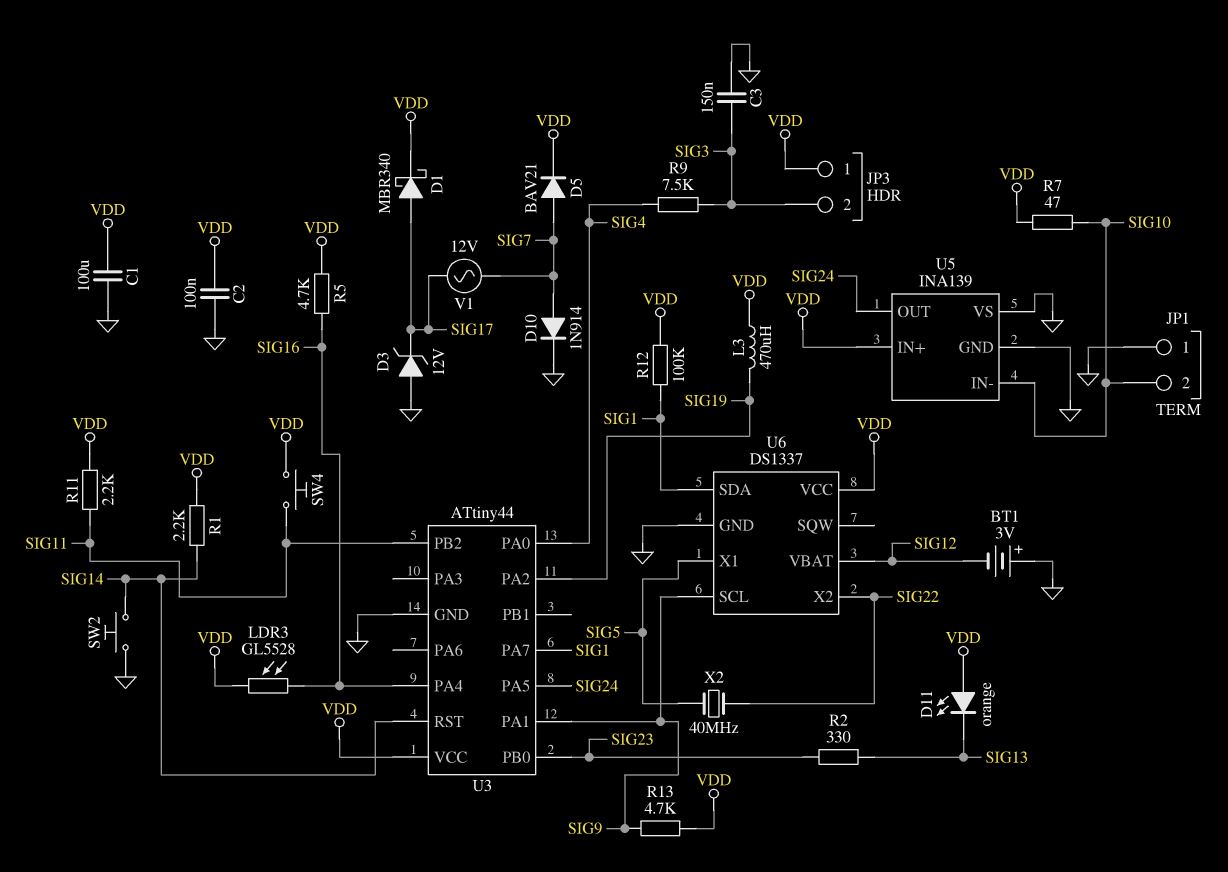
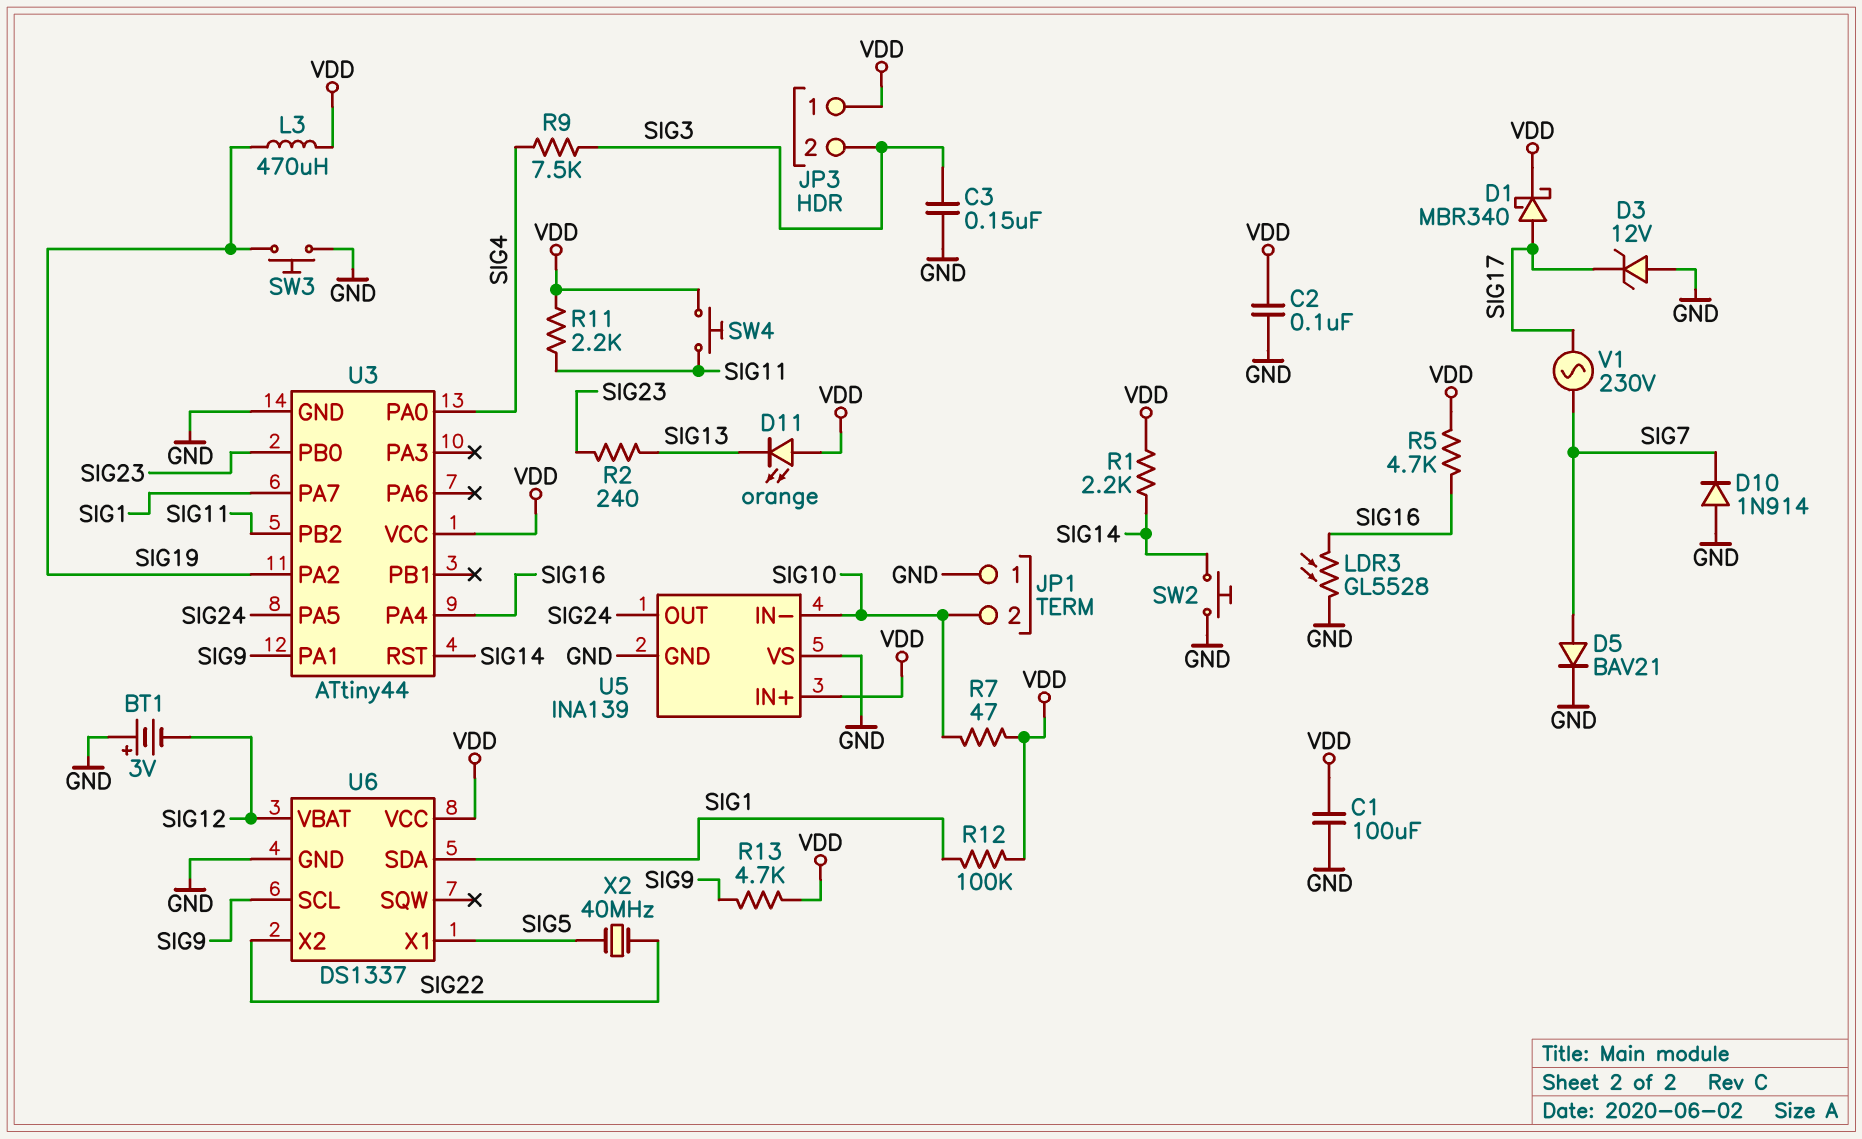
D5: diode BAV21 (A SIG7, K VDD) -> diode BAV21 (A SIG7, K GND)
D10: diode 1N914 (A SIG7, K GND) -> diode 1N914 (A GND, K SIG7)
LDR3: GL5528 (SIG16, VDD) -> GL5528 (GND, SIG16)
R2: 330 (SIG13, SIG23) -> 240 (SIG13, SIG23)
SW3: none -> button (GND, SIG19)
V1: AC 12V (SIG7, SIG17) -> AC 230V (SIG7, SIG17)

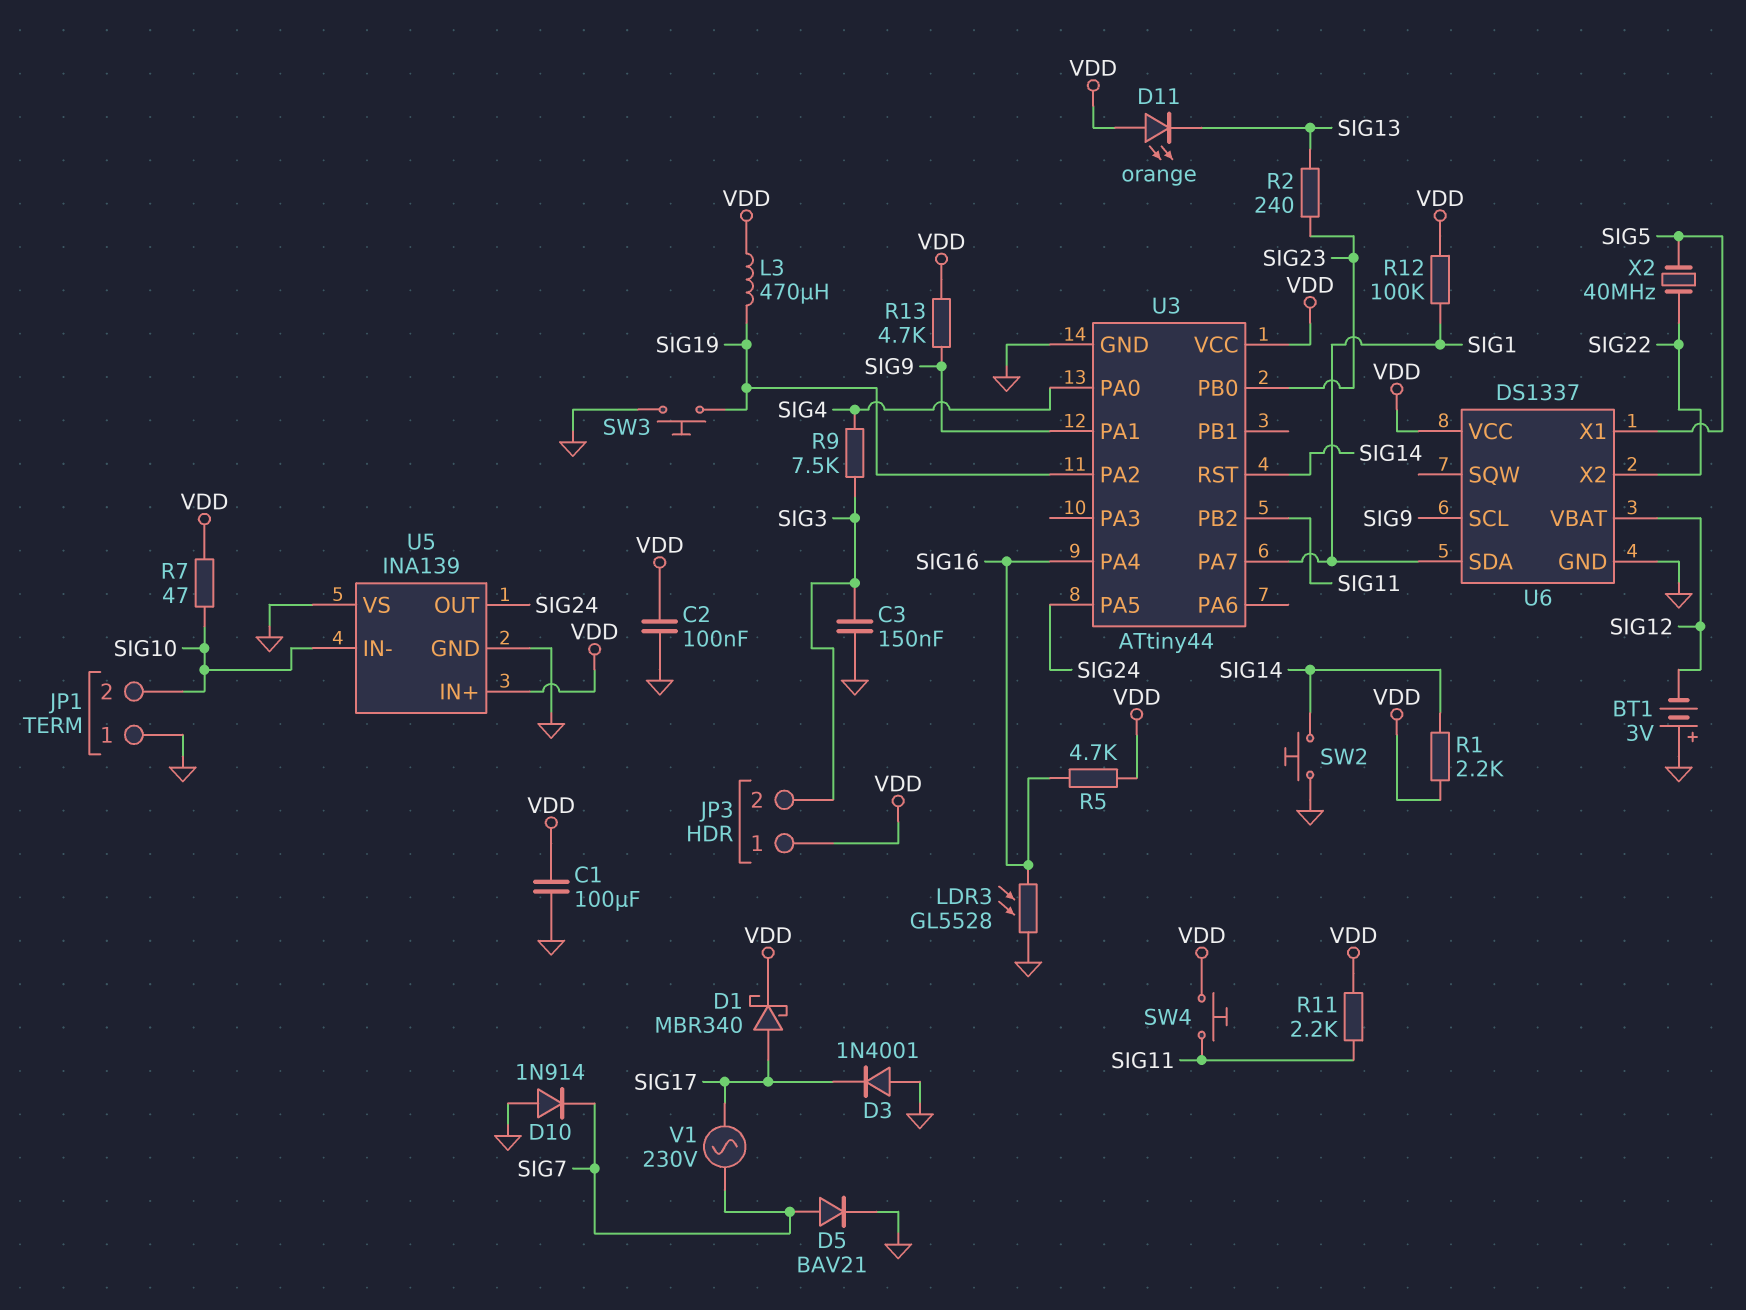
D3: zener 12V (A GND, K SIG17) -> diode 1N4001 (A GND, K SIG17)

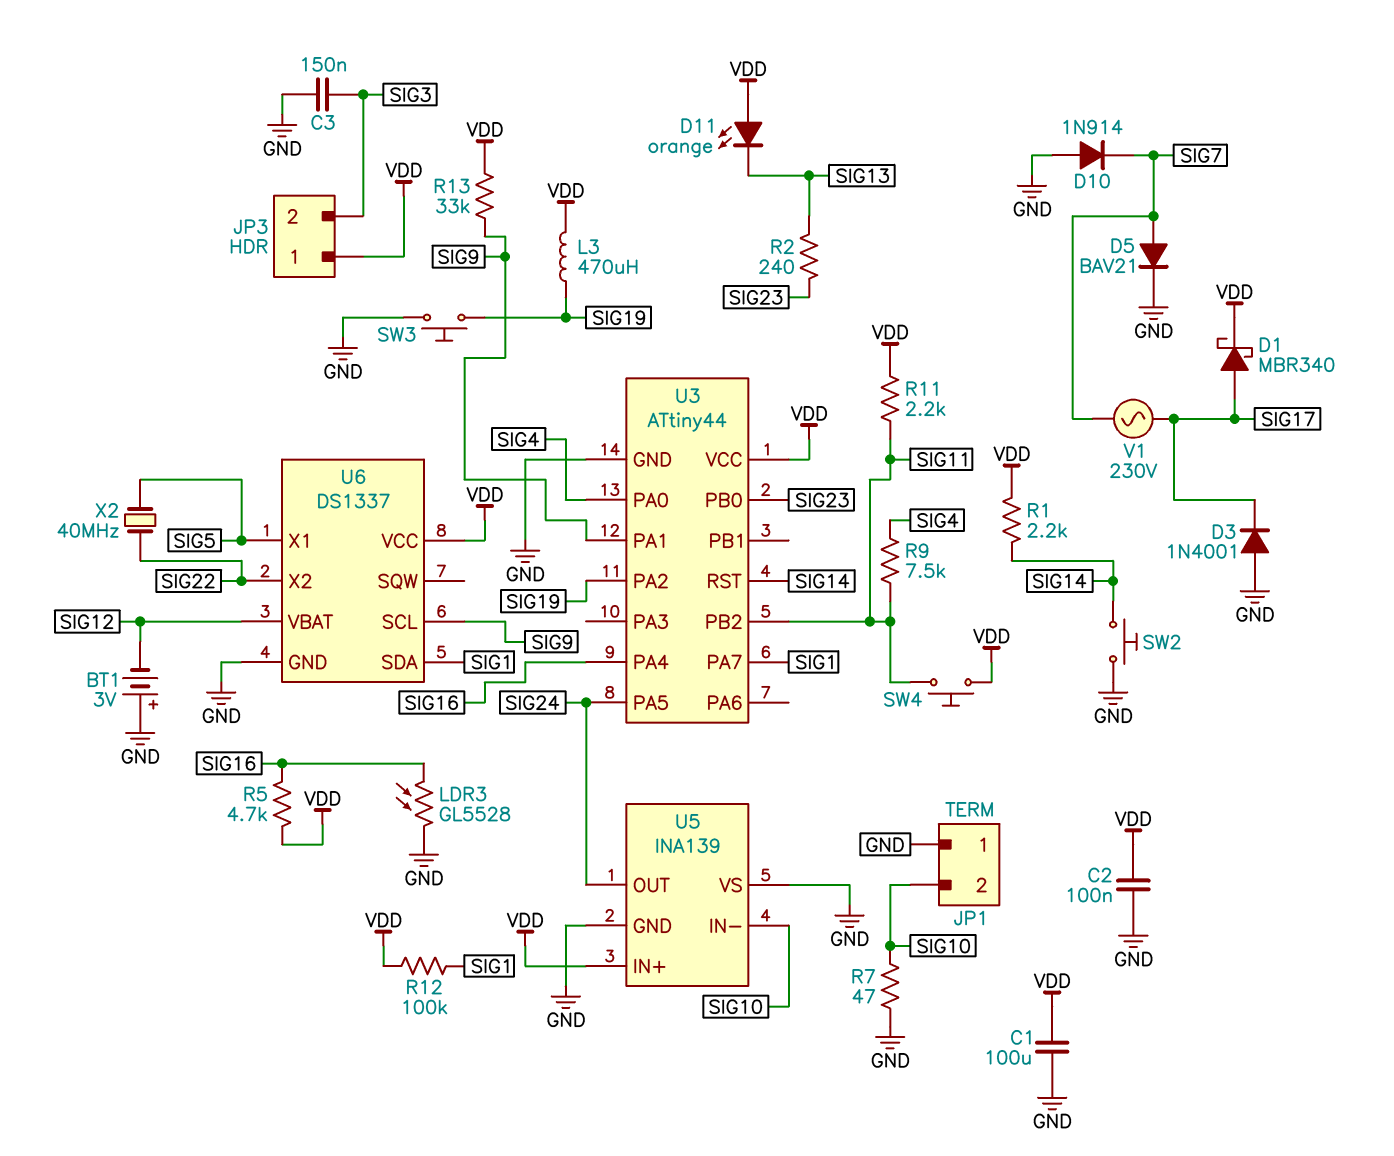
R7: 47 (SIG10, VDD) -> 47 (GND, SIG10)
R9: 7.5k (SIG3, SIG4) -> 7.5k (SIG4, SIG11)
R13: 4.7k (SIG9, VDD) -> 33k (SIG9, VDD)

